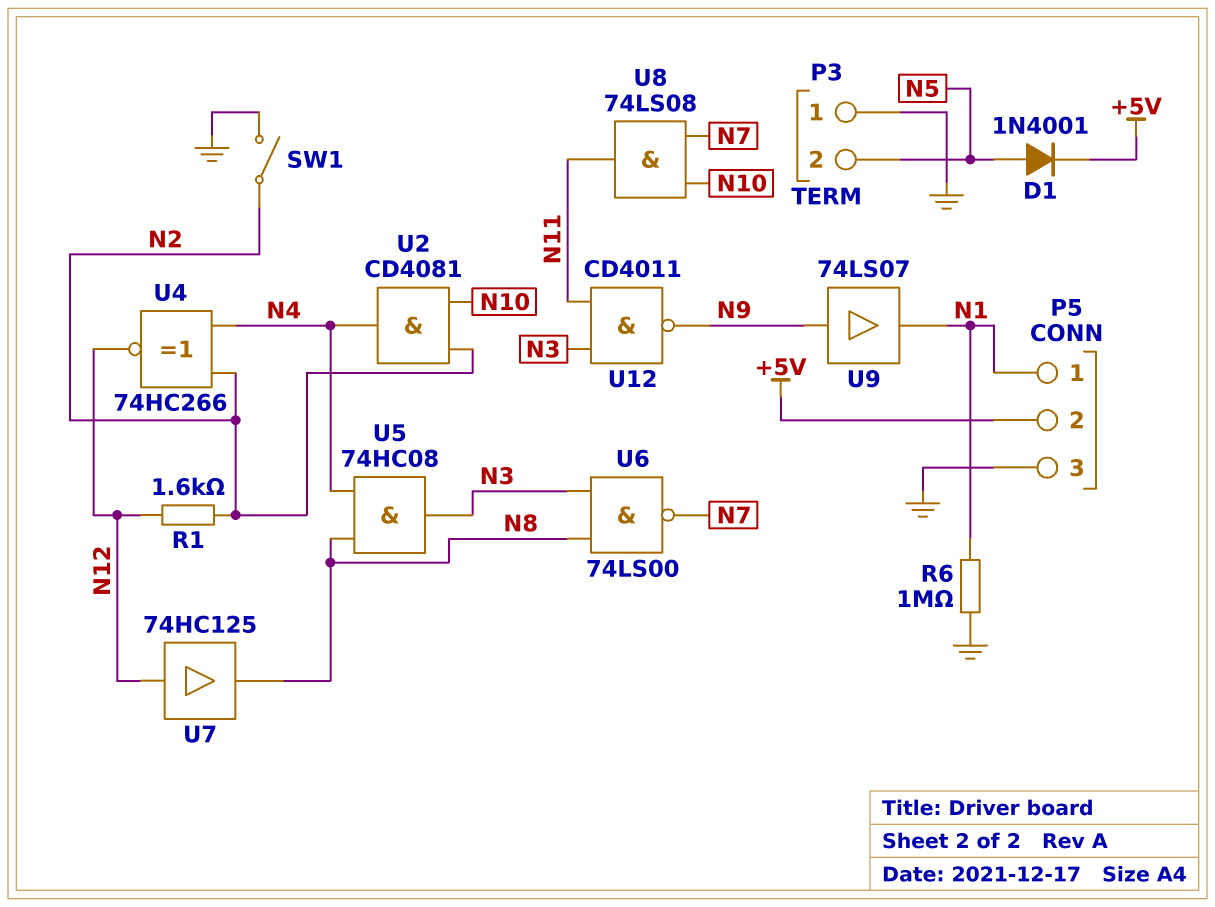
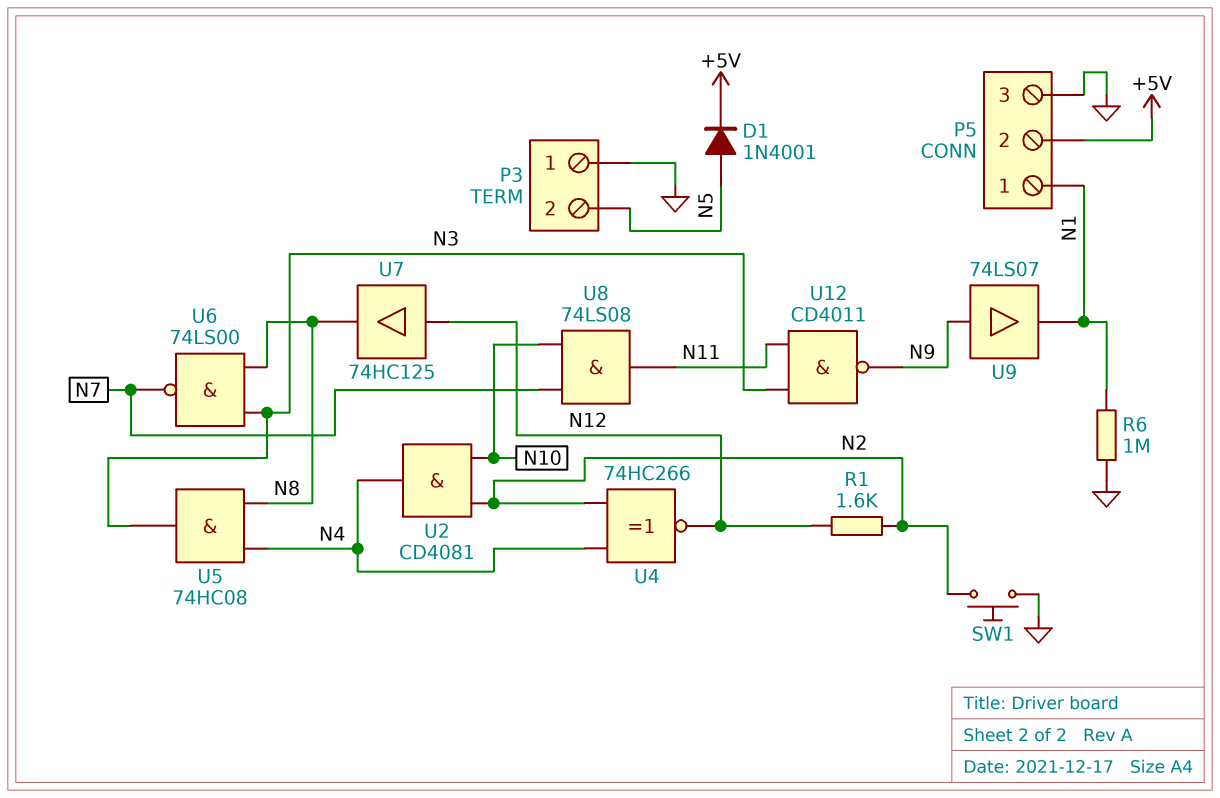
SW1: switch (GND, N2) -> button (GND, N2)

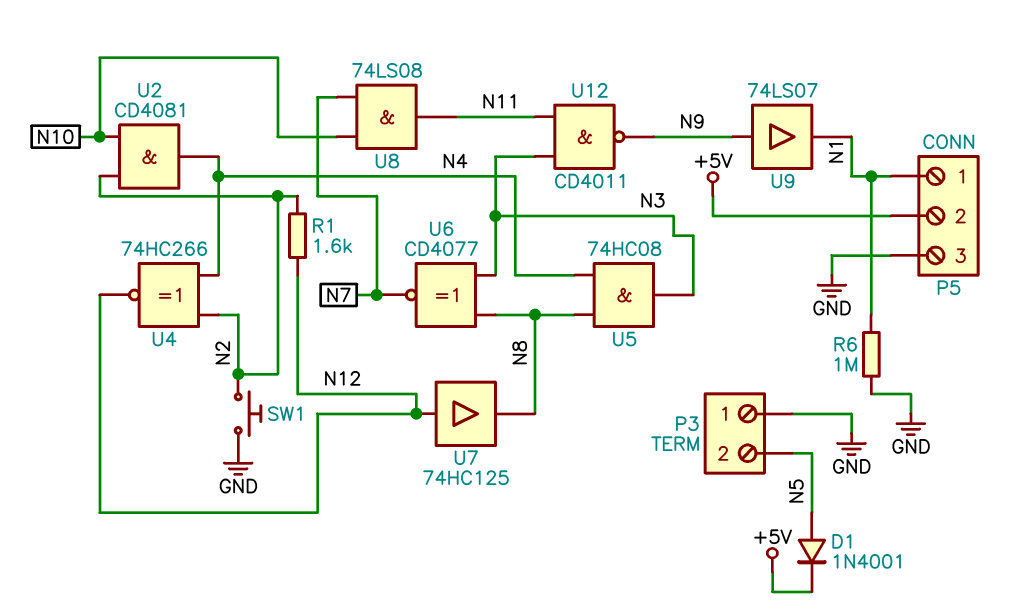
U6: NAND 74LS00 (in N3, in N8, out N7) -> XNOR CD4077 (in N3, in N8, out N7)

